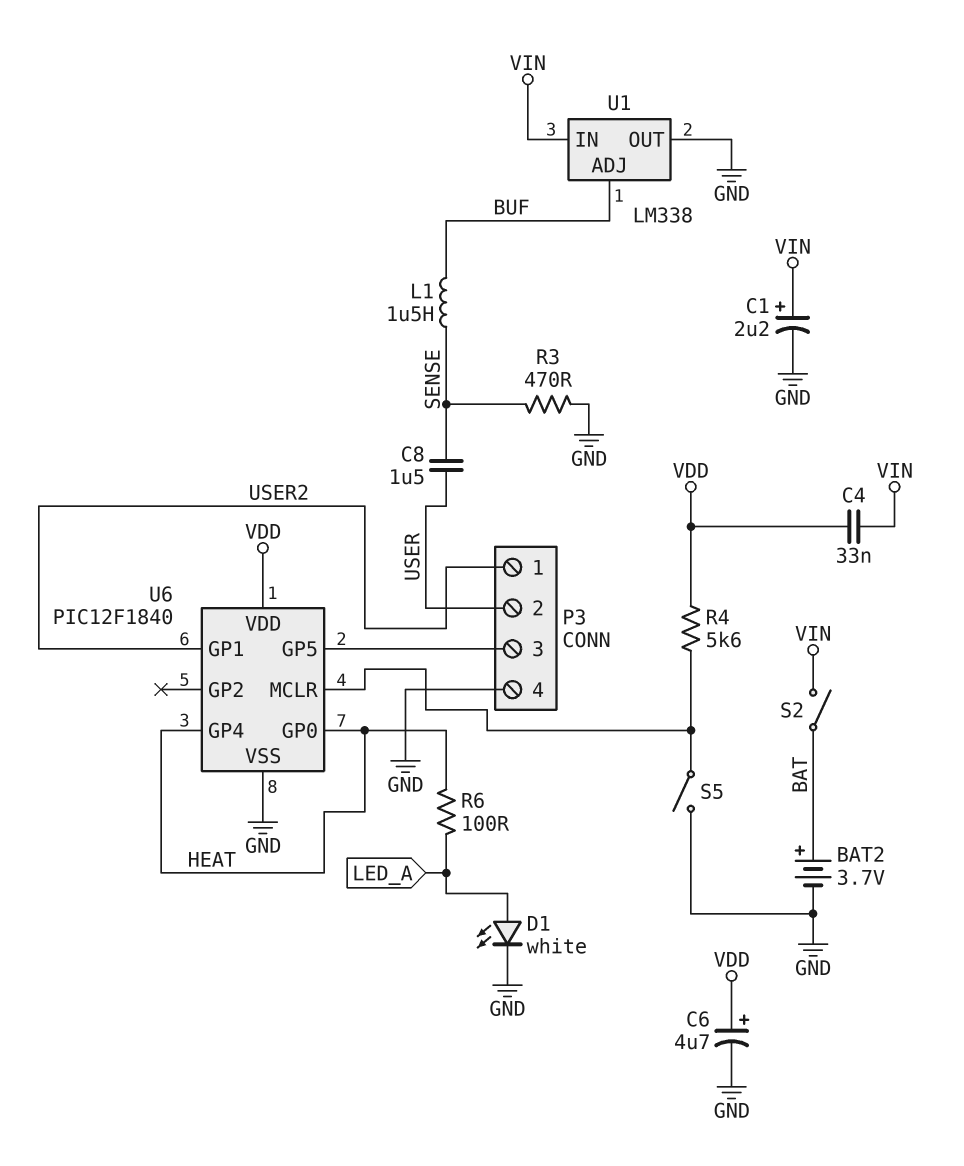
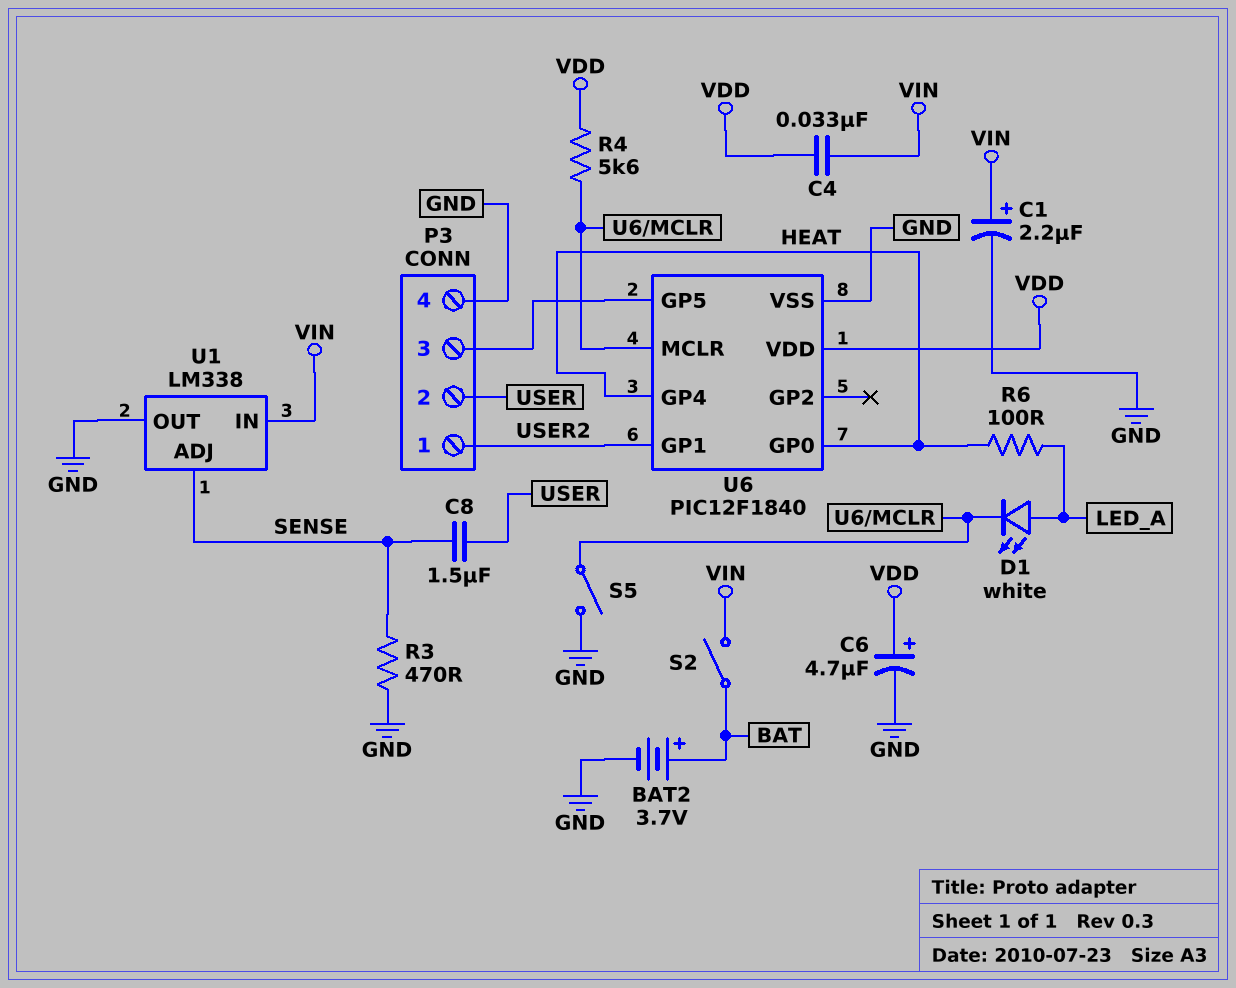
D1: LED white (A LED_A, K GND) -> LED white (A LED_A, K U6/MCLR)
L1: 1.5uH (BUF, SENSE) -> none
U1 pin ADJ: BUF -> SENSE

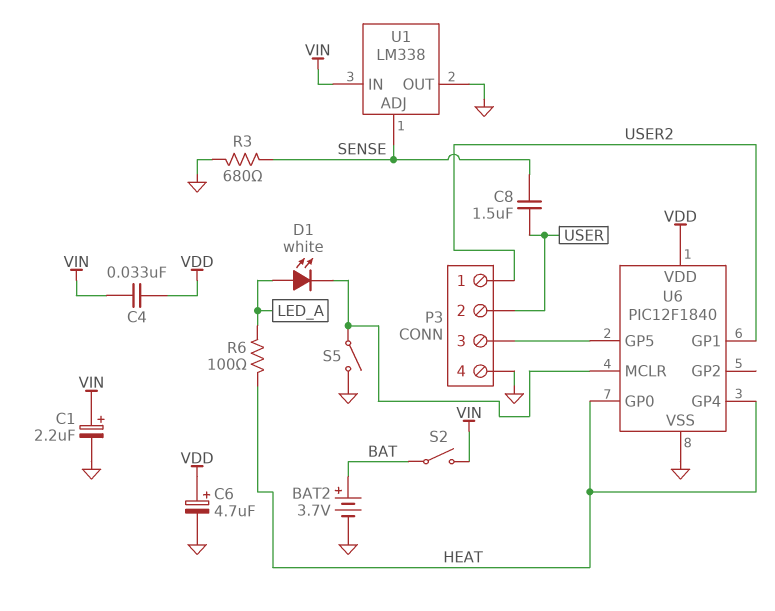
R3: 470 (GND, SENSE) -> 680 (GND, SENSE)
R4: 5.6k (U6/MCLR, VDD) -> none

